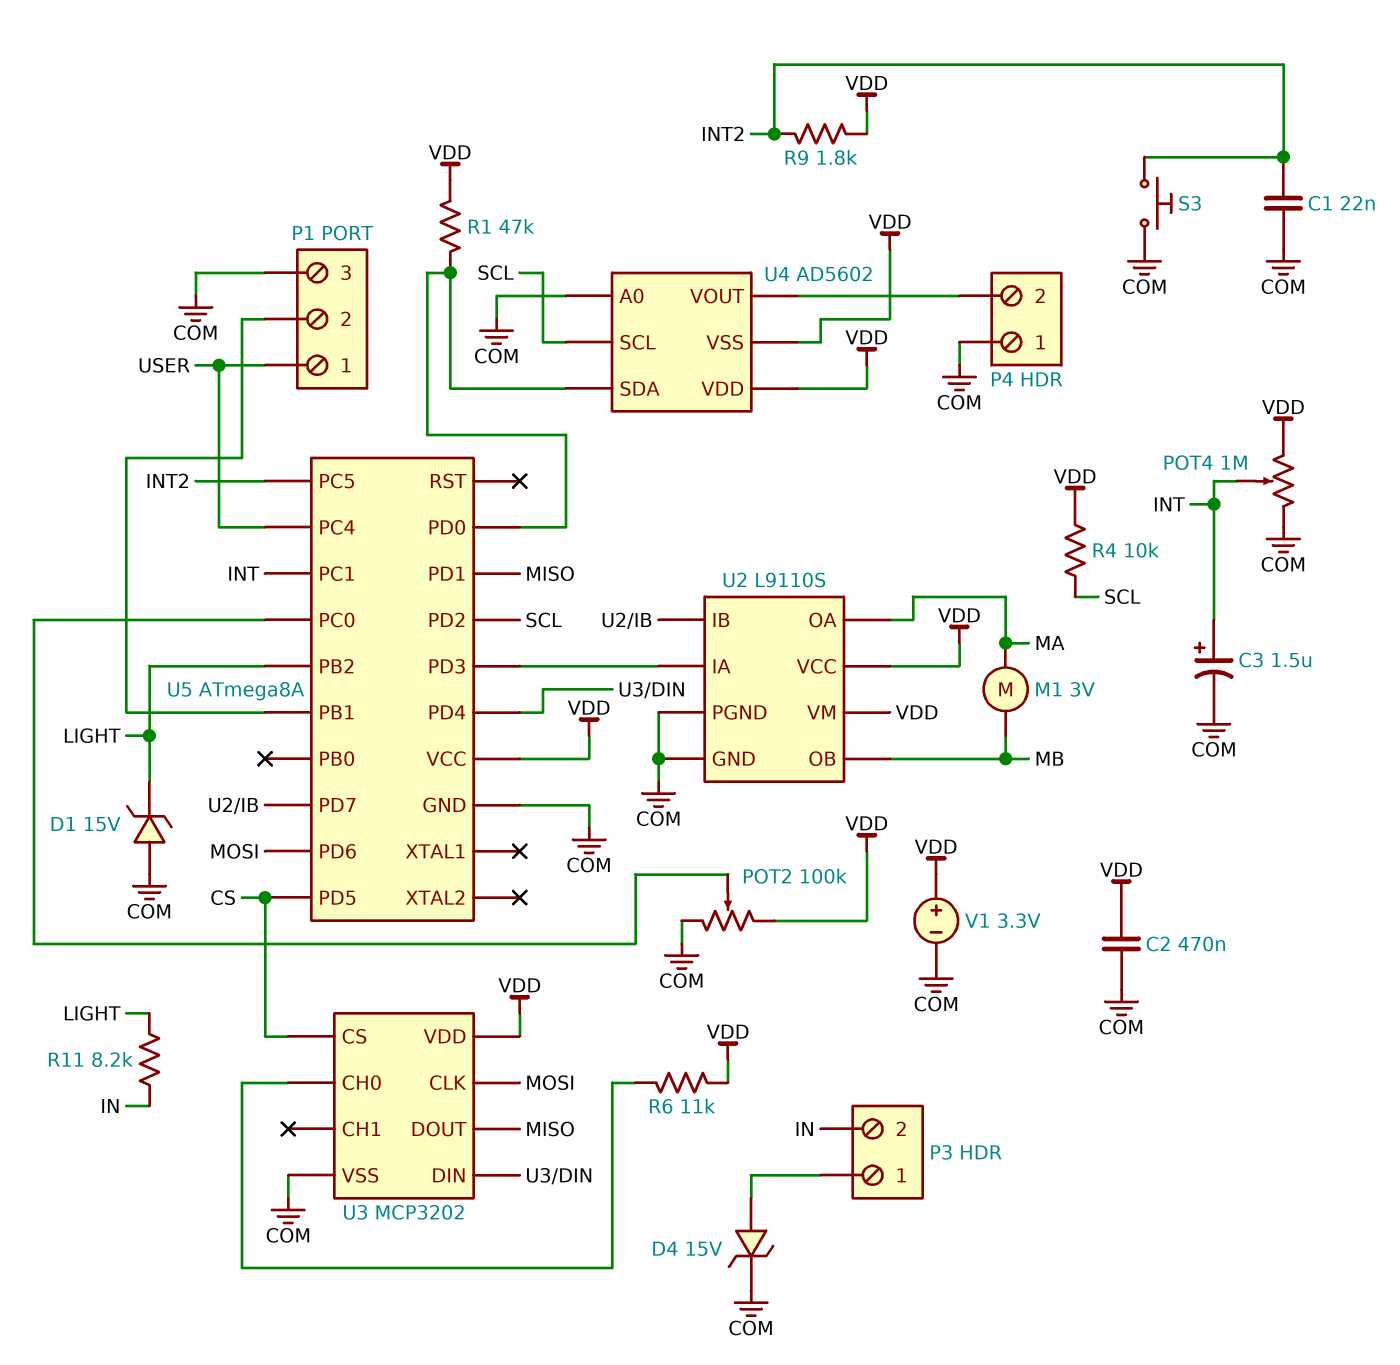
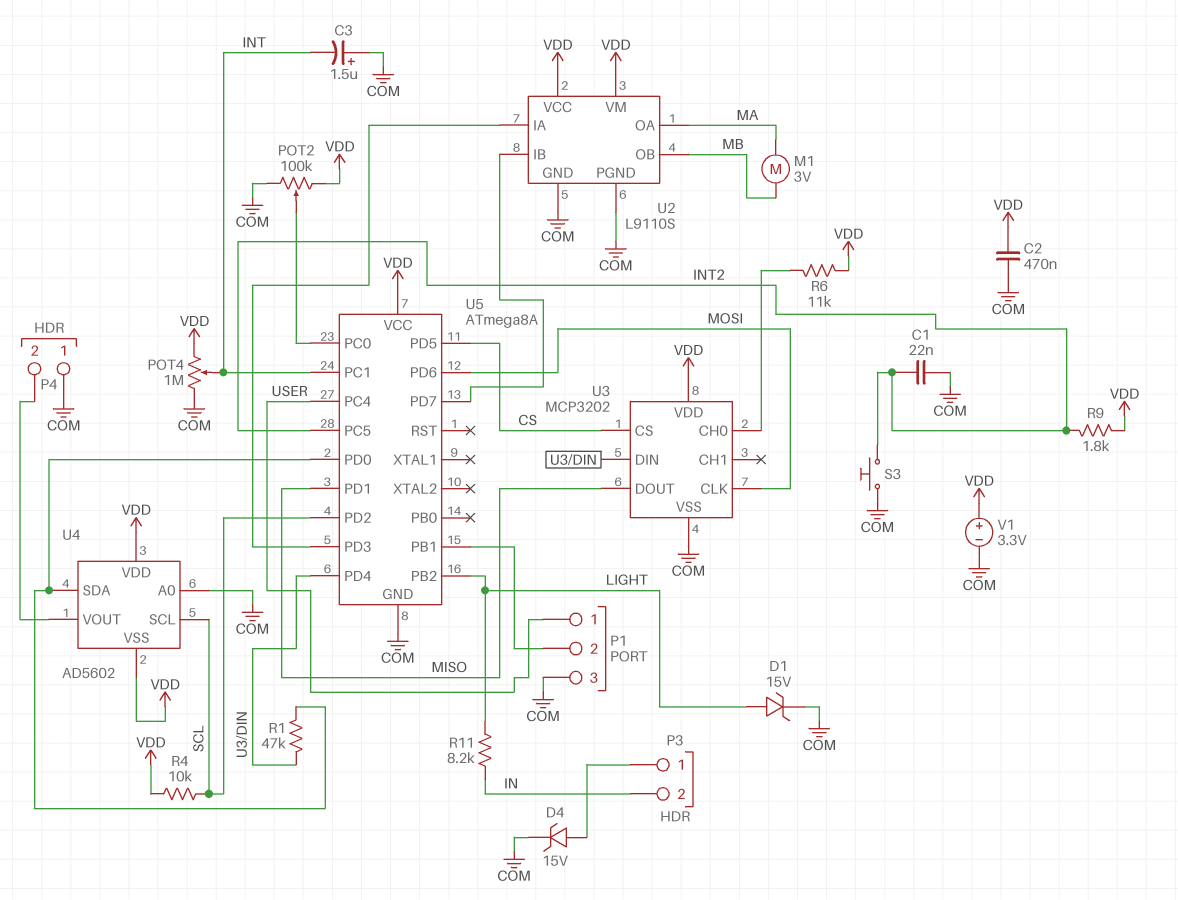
C3: 1.5uF (plus INT, minus COM) -> 1.5uF (plus COM, minus INT)
D1: zener 15V (A COM, K LIGHT) -> zener 15V (A LIGHT, K COM)
R1: 47k (U4/SDA, VDD) -> 47k (U3/DIN, U4/SDA)

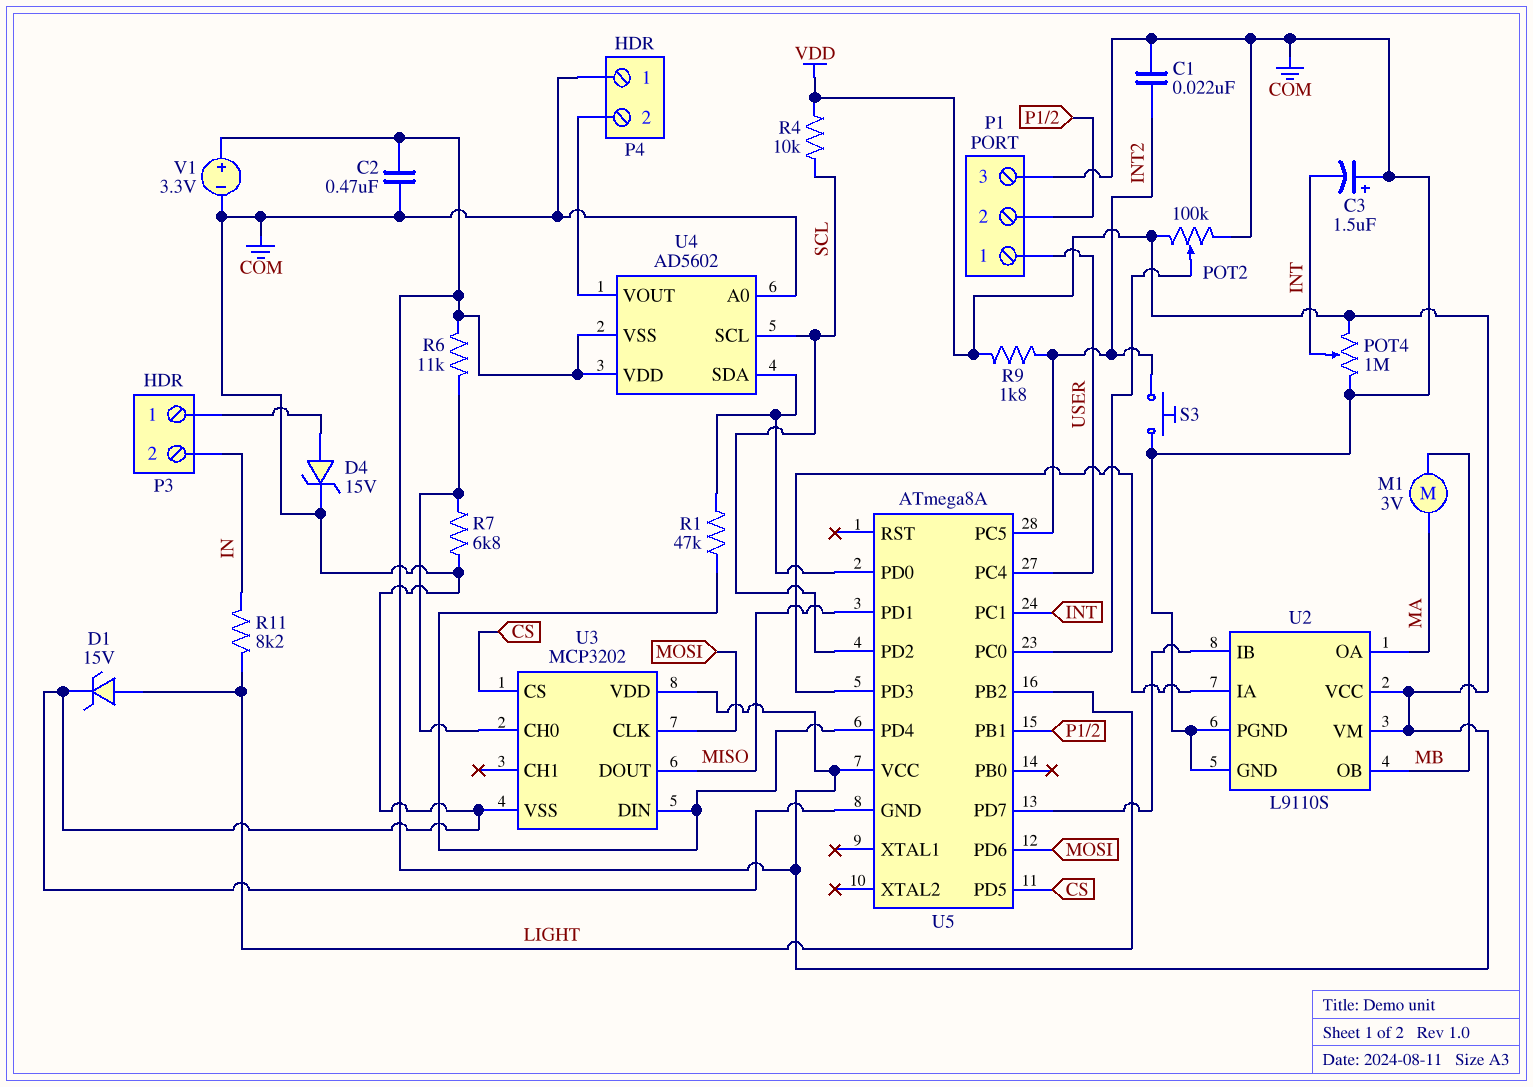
R7: none -> 6.8k (COM, U3/CH0)

